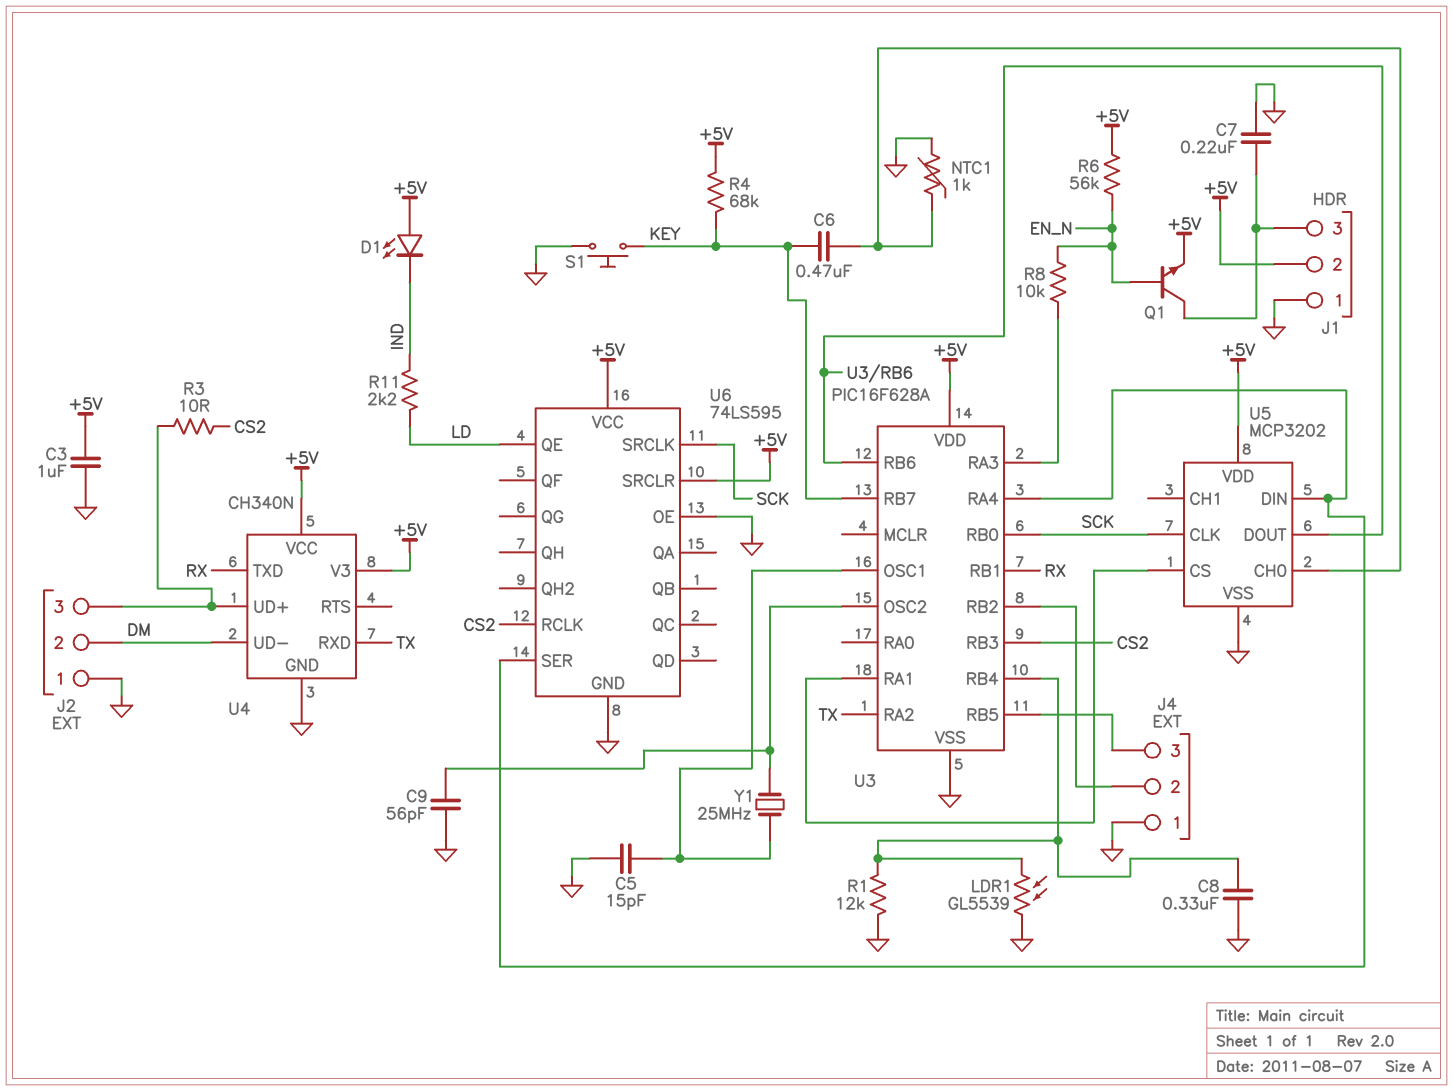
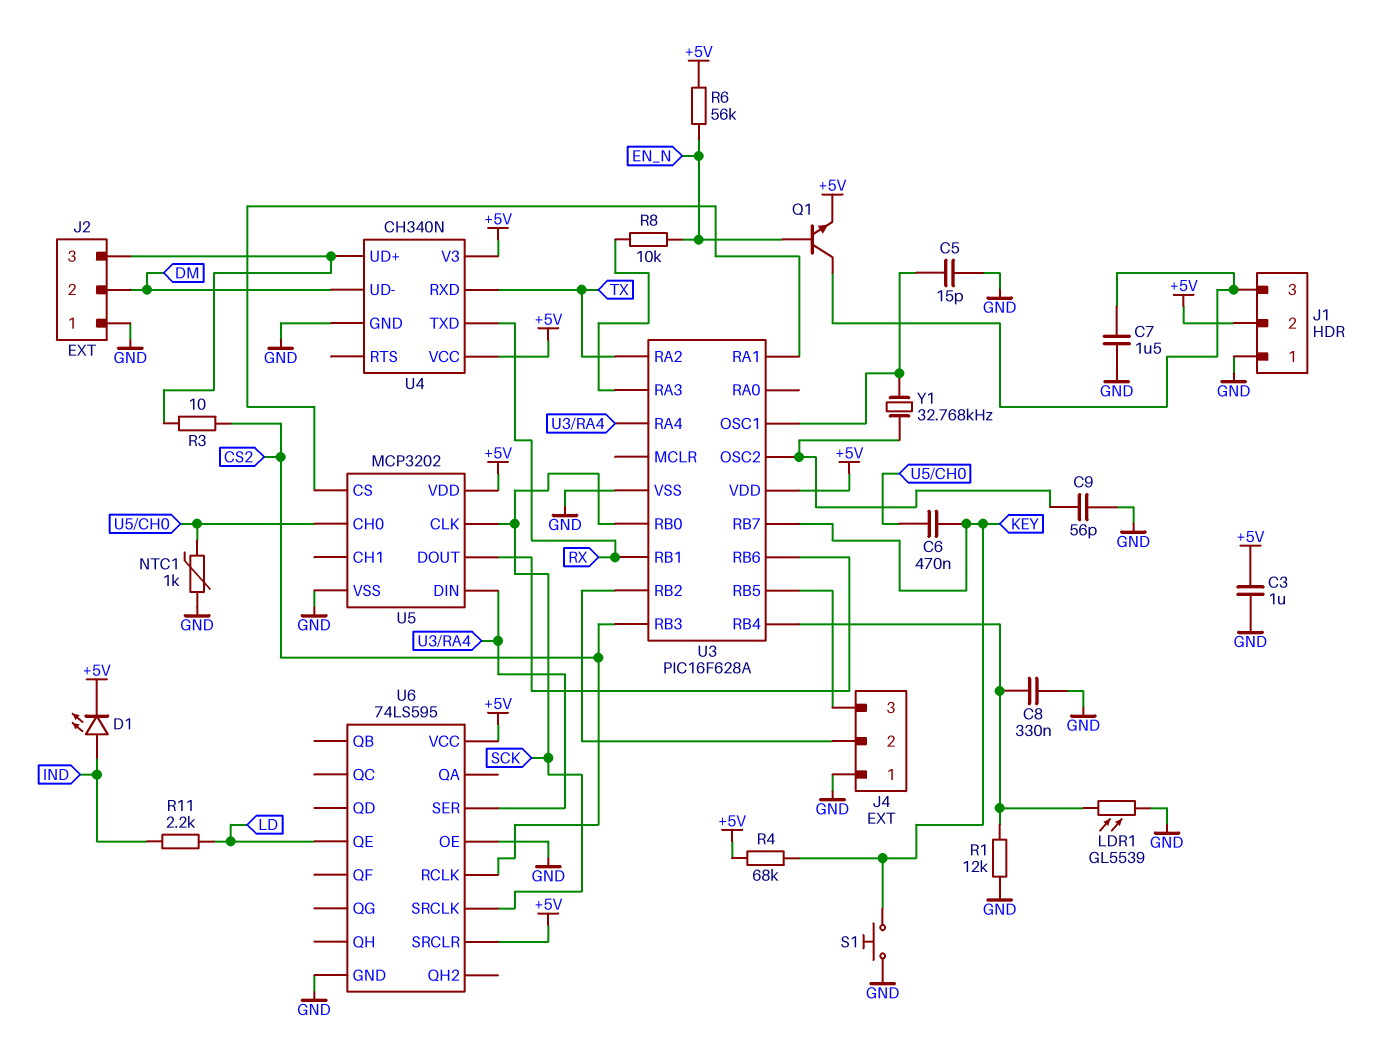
C7: 220nF (GND, J1/3) -> 1.5uF (GND, J1/3)
D1: LED (A +5V, K IND) -> LED (A IND, K +5V)
Y1: 25MHz (U3/OSC1, U3/OSC2) -> 32.768kHz (U3/OSC1, U3/OSC2)

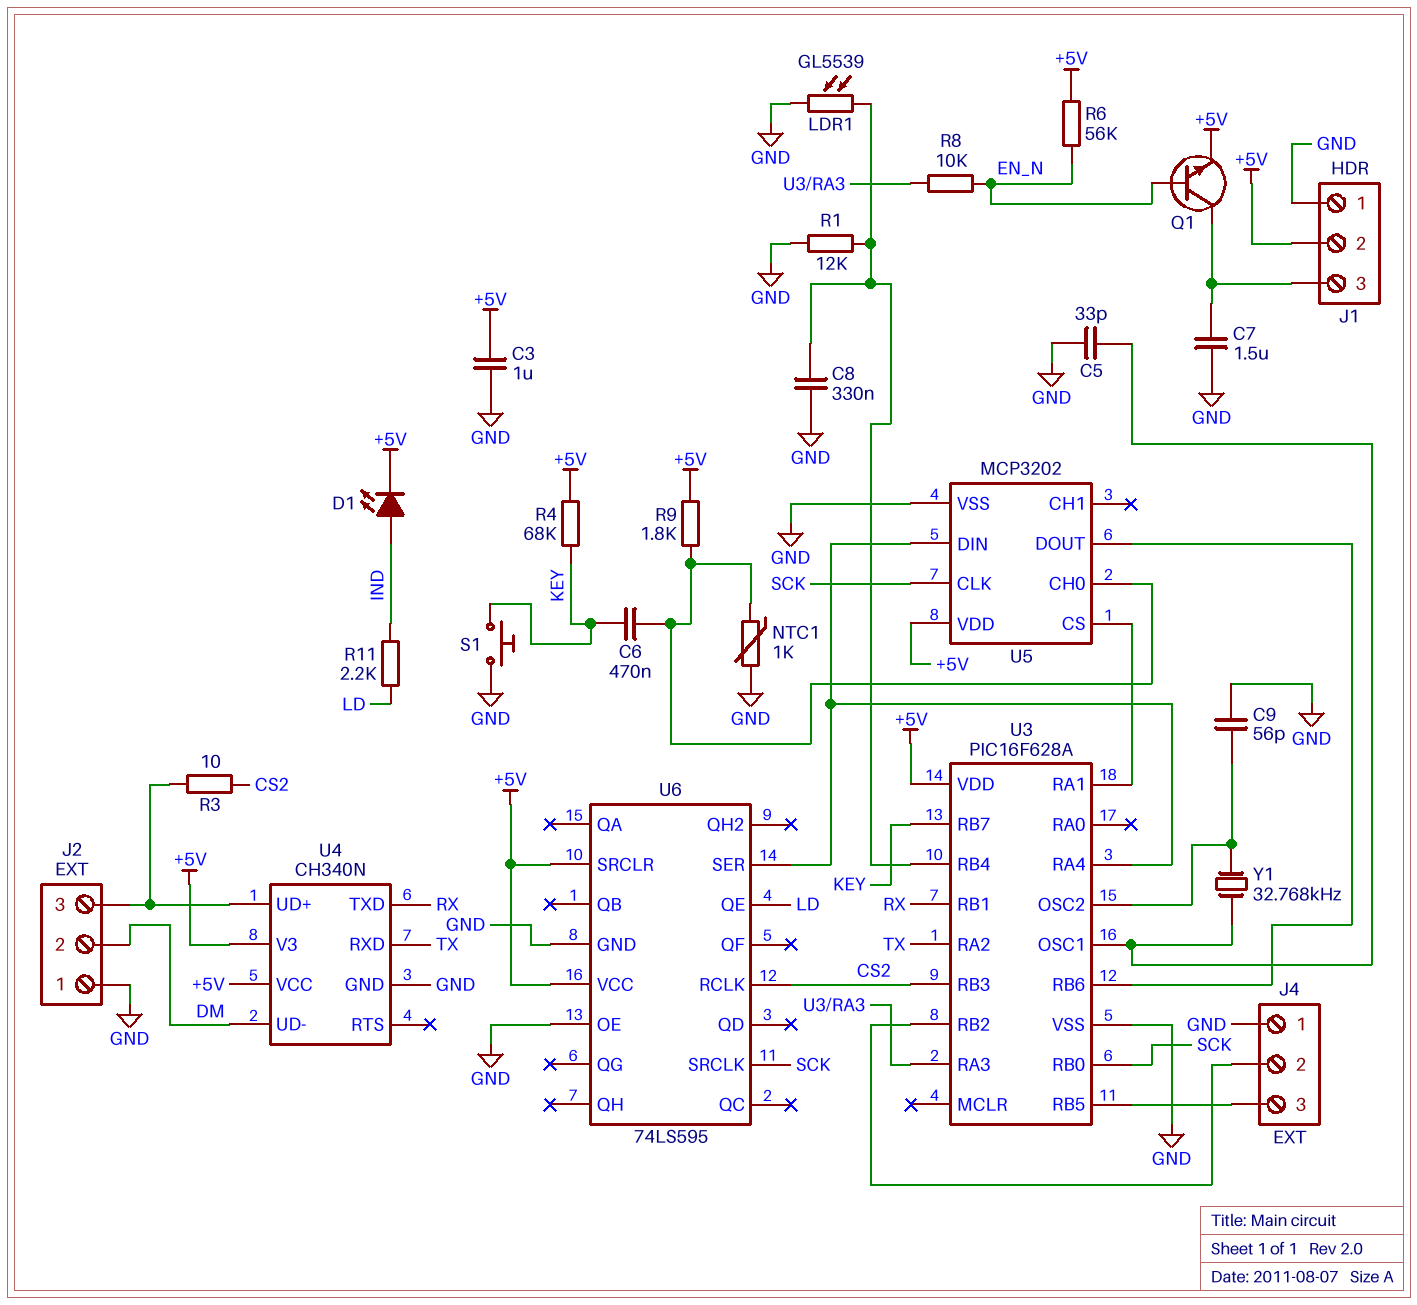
C5: 15pF (GND, U3/OSC1) -> 33pF (GND, U3/OSC1)
R9: none -> 1.8k (+5V, U5/CH0)

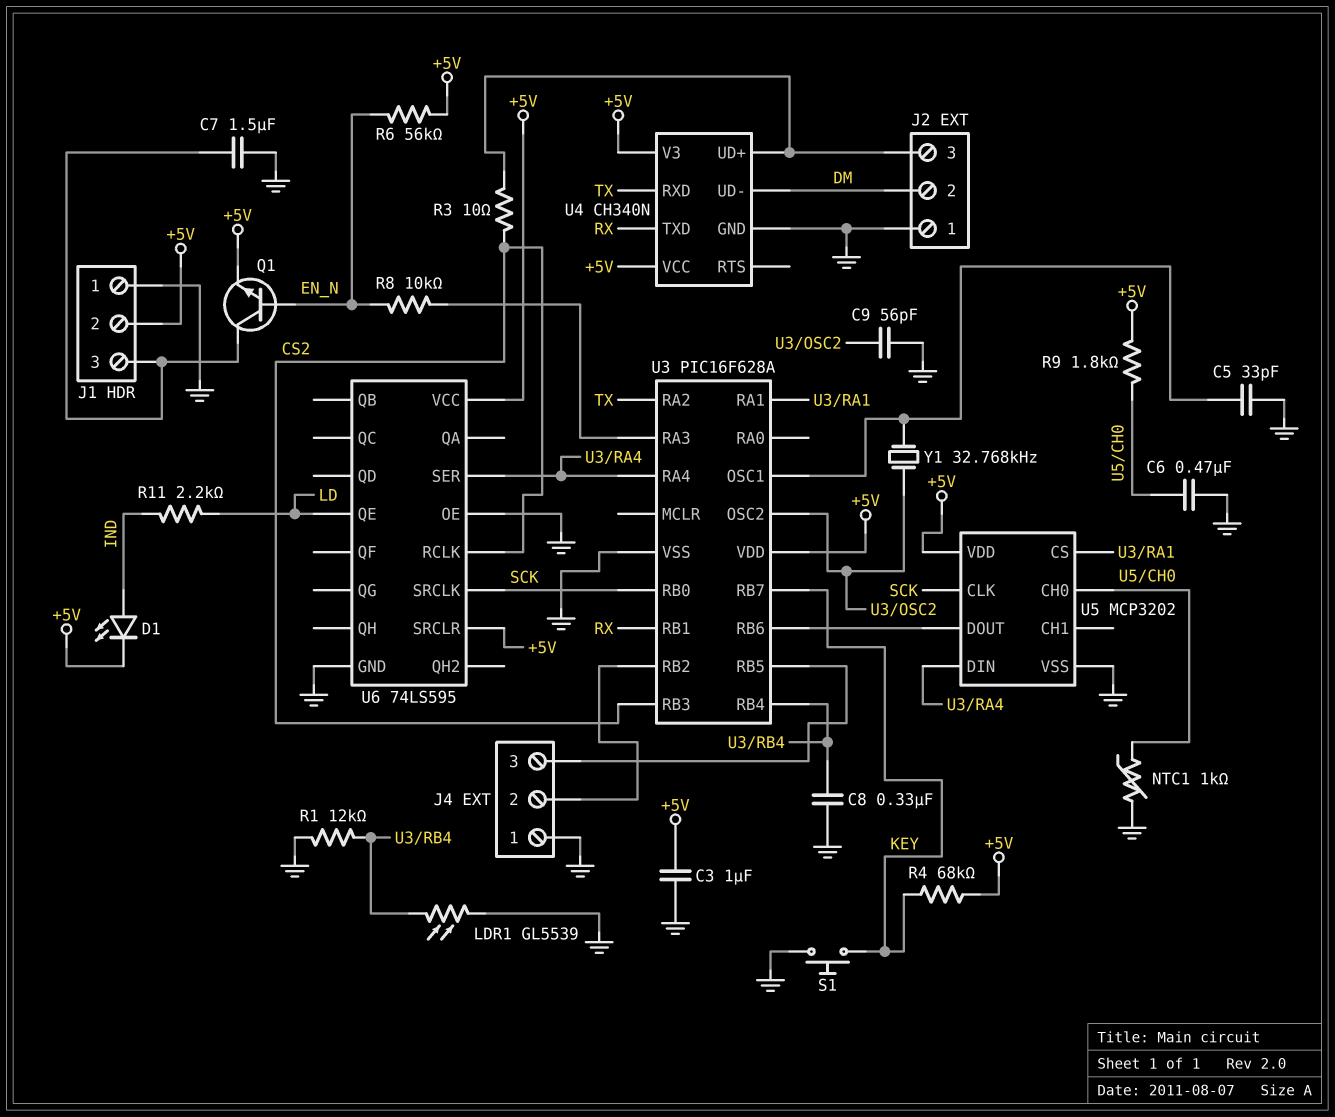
C6: 470nF (KEY, U5/CH0) -> 470nF (GND, U5/CH0)

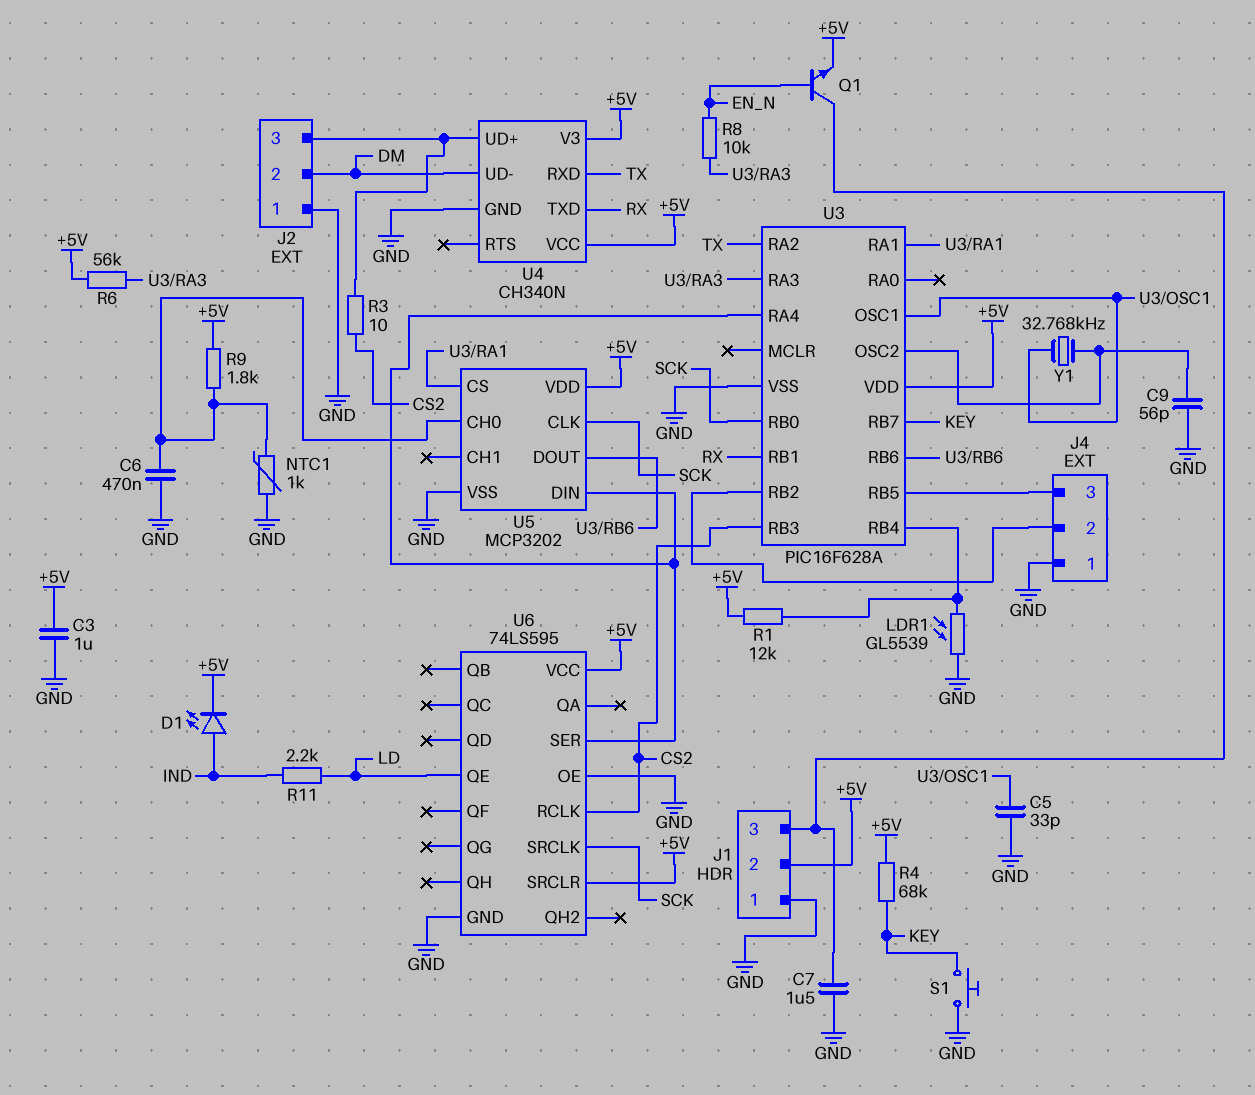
C8: 330nF (GND, U3/RB4) -> none
R1: 12k (GND, U3/RB4) -> 12k (+5V, U3/RB4)
R6: 56k (+5V, EN_N) -> 56k (+5V, U3/RA3)

